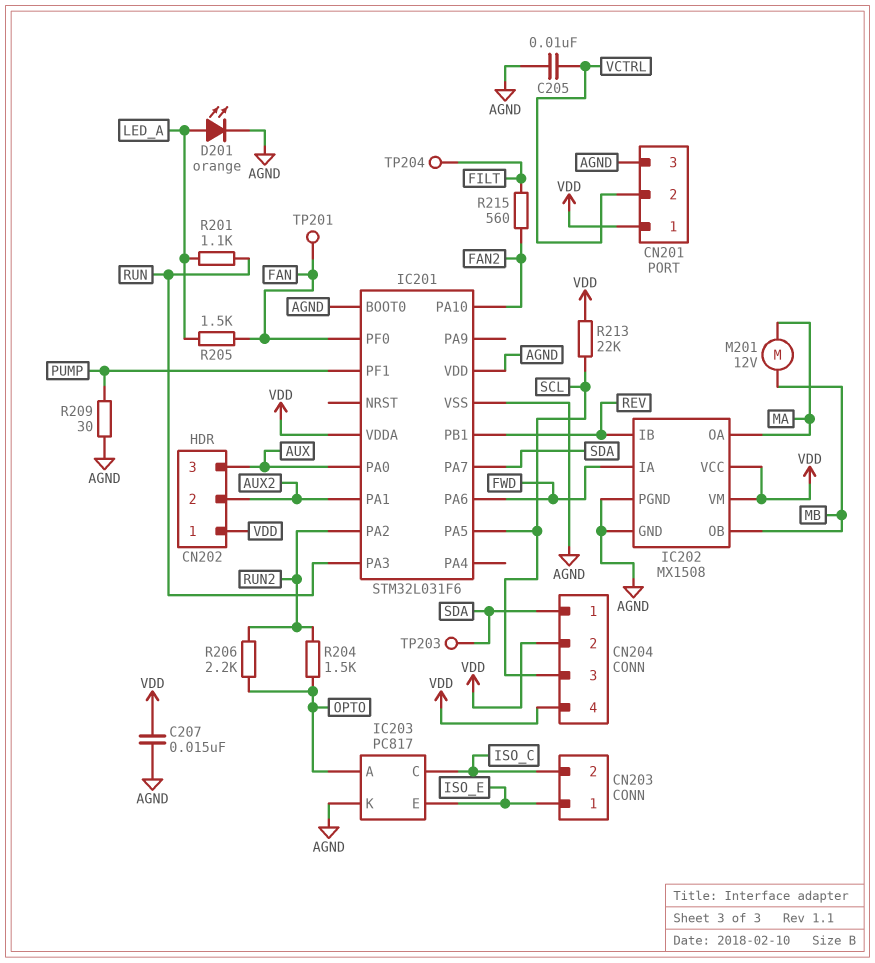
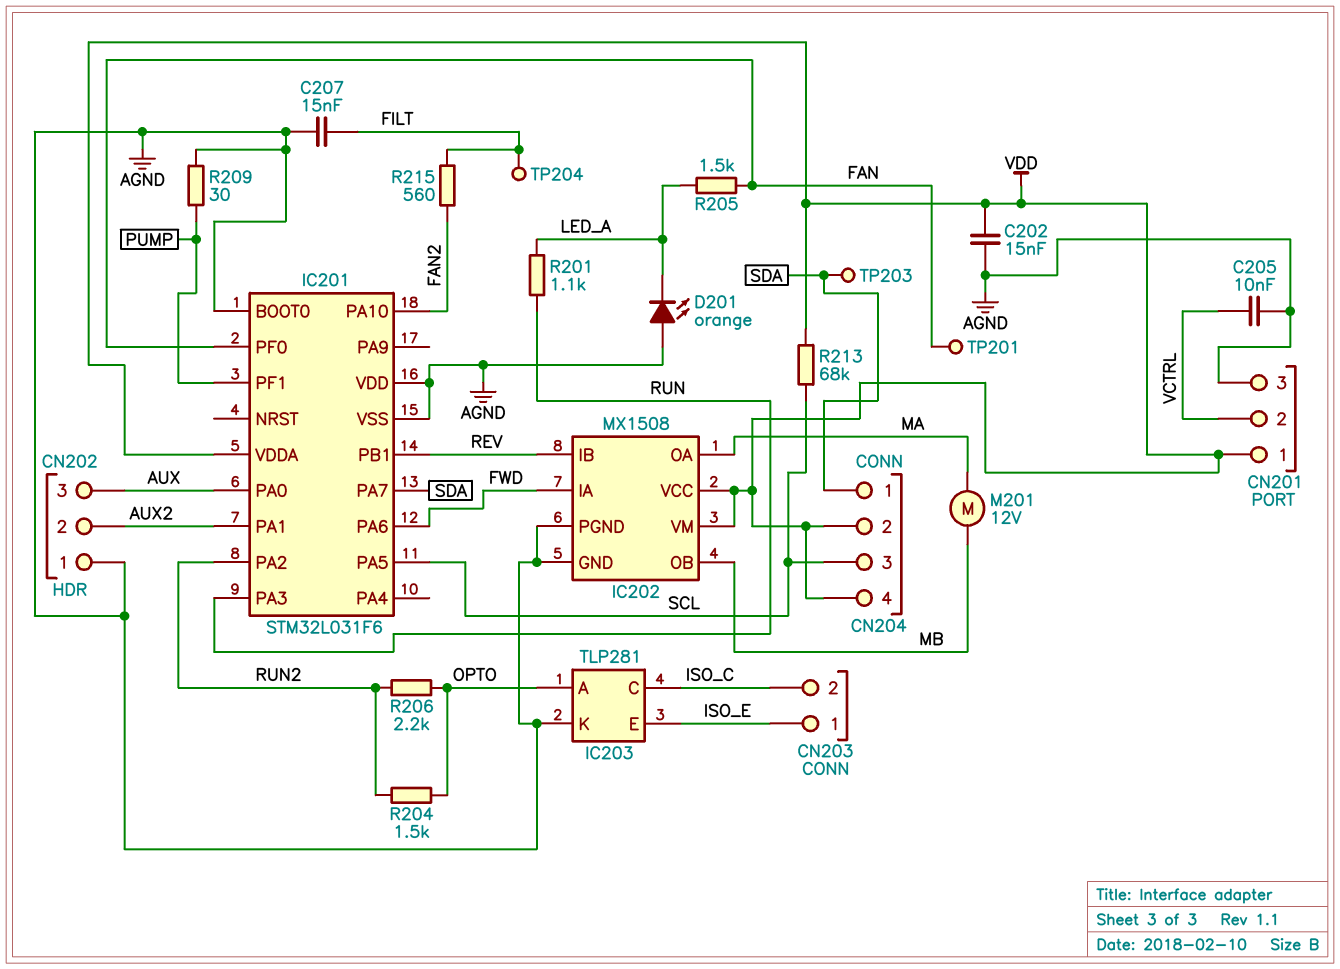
C202: none -> 15nF (AGND, VDD)
C207: 15nF (AGND, VDD) -> 15nF (AGND, FILT)
CN202 pin 1: VDD -> AGND
D201: LED orange (A LED_A, K AGND) -> LED orange (A AGND, K LED_A)
IC203: PC817 -> TLP281
R213: 22k (SCL, VDD) -> 68k (SCL, VDD)

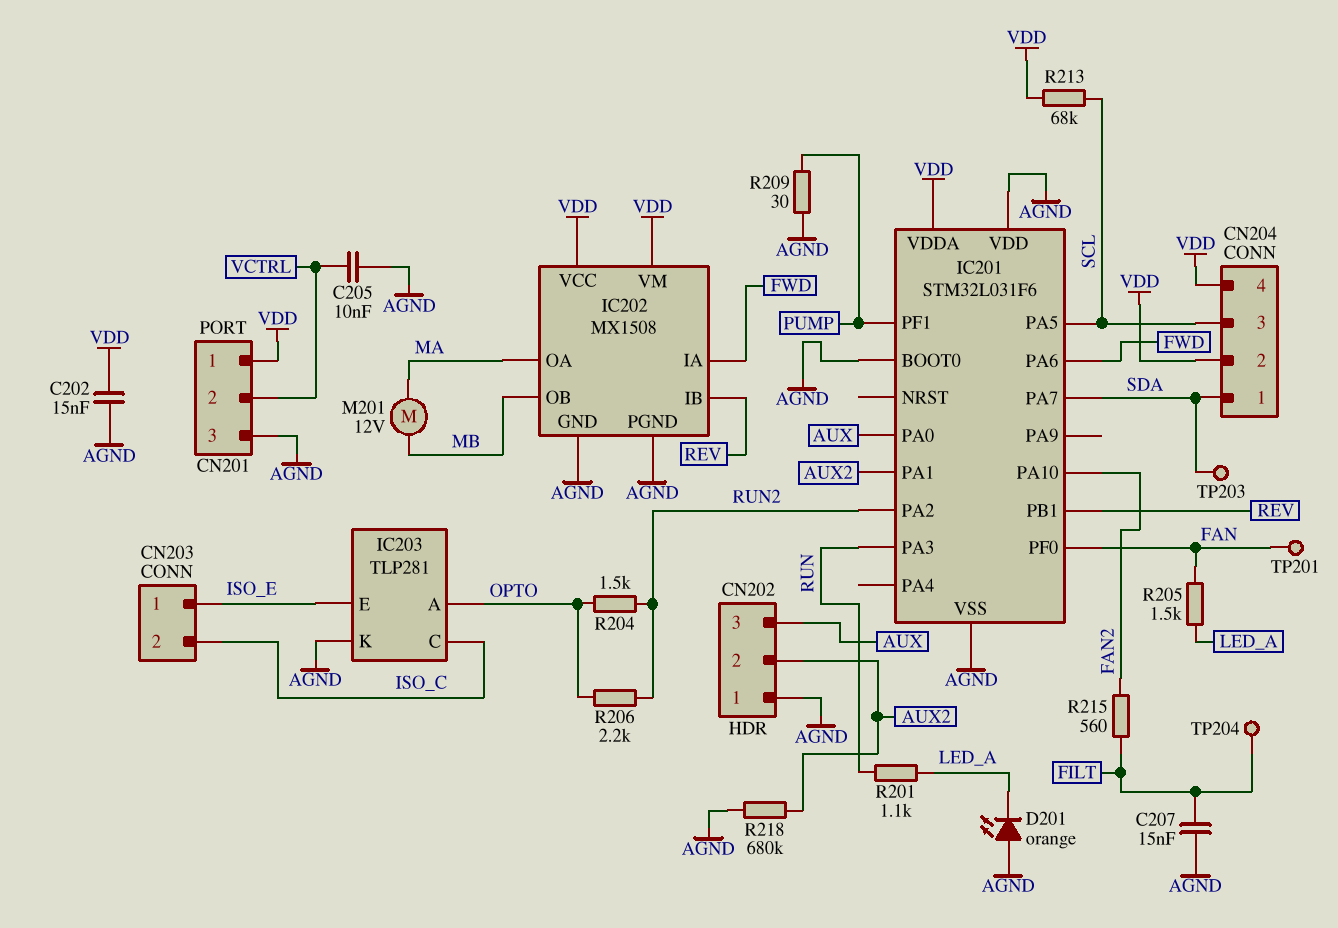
R218: none -> 680k (AGND, AUX2)

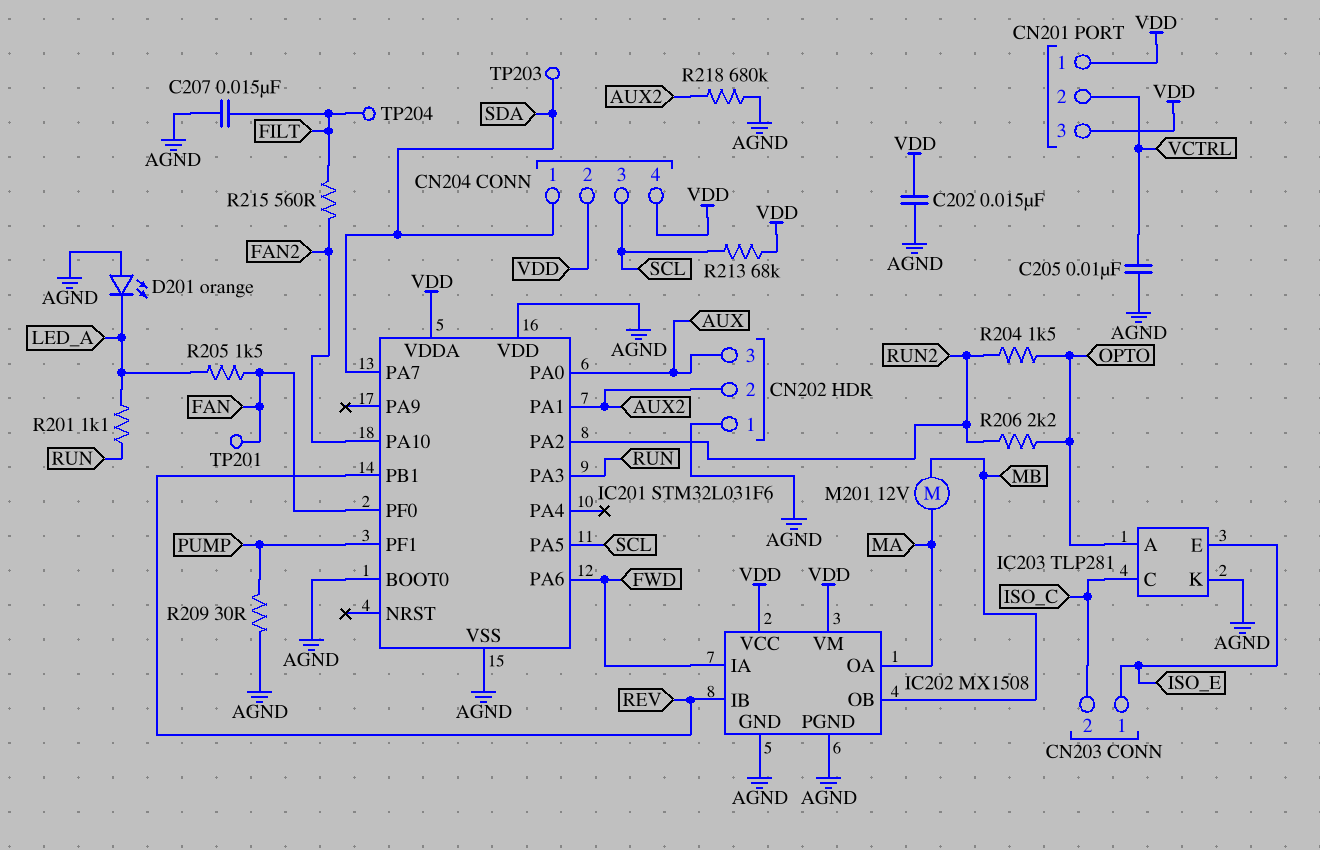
CN201 pin 3: AGND -> VDD

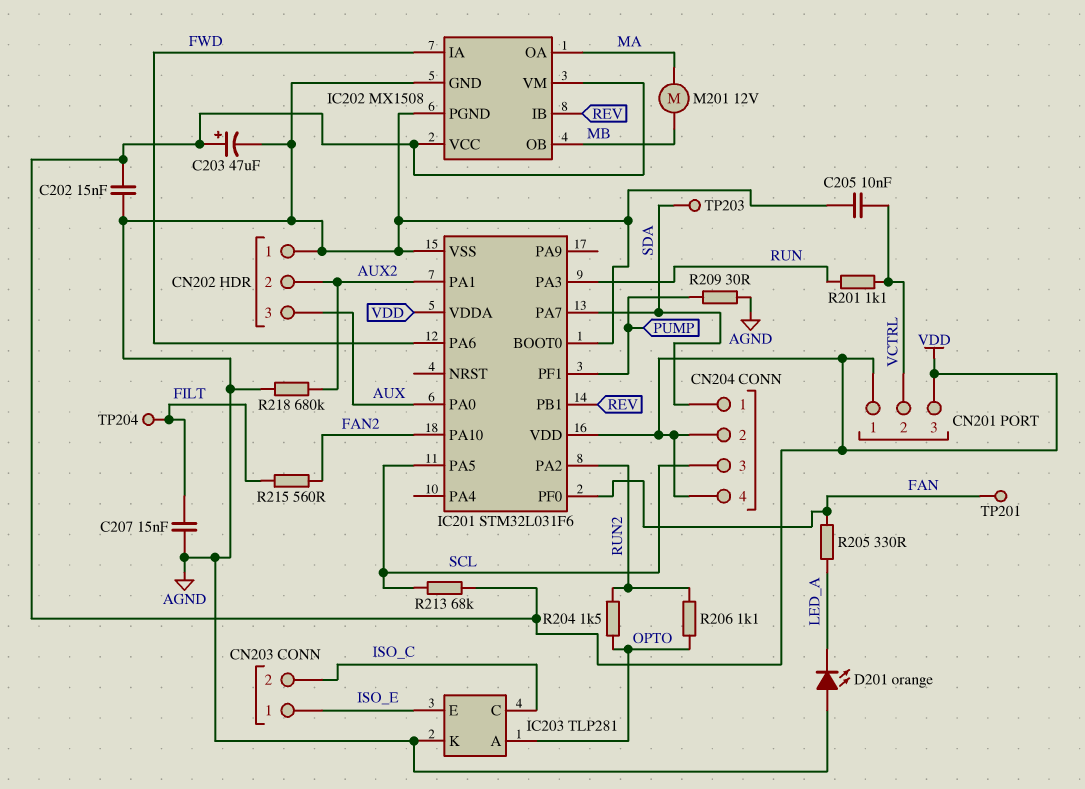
C203: none -> 47uF (plus VDD, minus AGND)
IC201 pin VDD: AGND -> VDD
R201: 1.1k (LED_A, RUN) -> 1.1k (RUN, VCTRL)
R205: 1.5k (FAN, LED_A) -> 330 (FAN, LED_A)
R206: 2.2k (OPTO, RUN2) -> 1.1k (OPTO, RUN2)

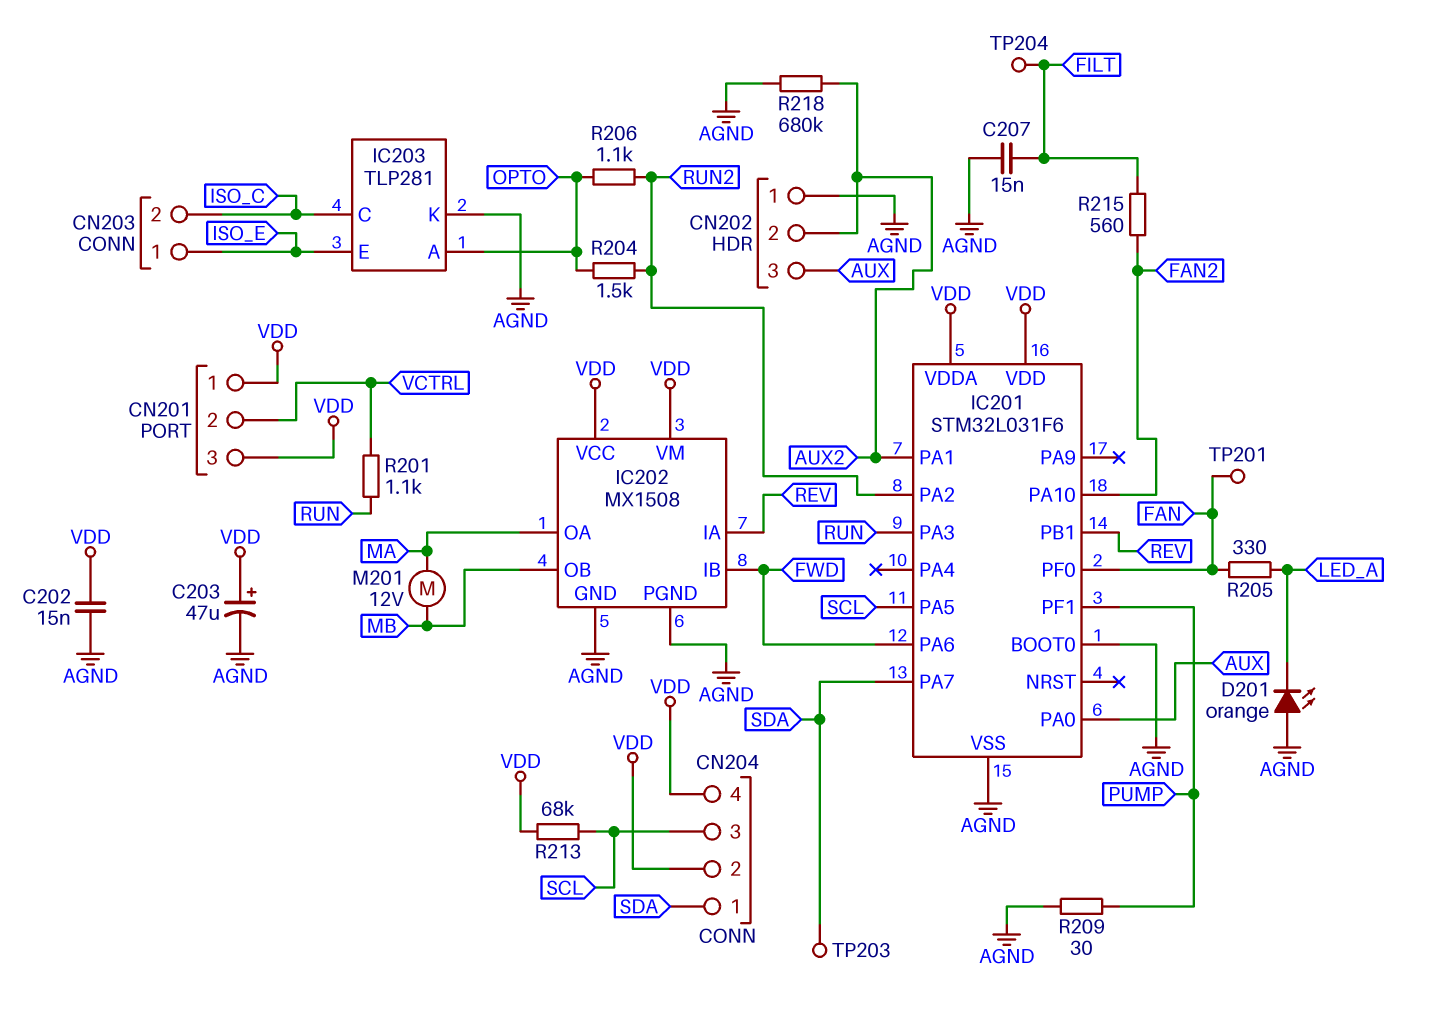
C205: 10nF (AGND, VCTRL) -> none
IC202 pin IA: FWD -> REV
IC202 pin IB: REV -> FWD

